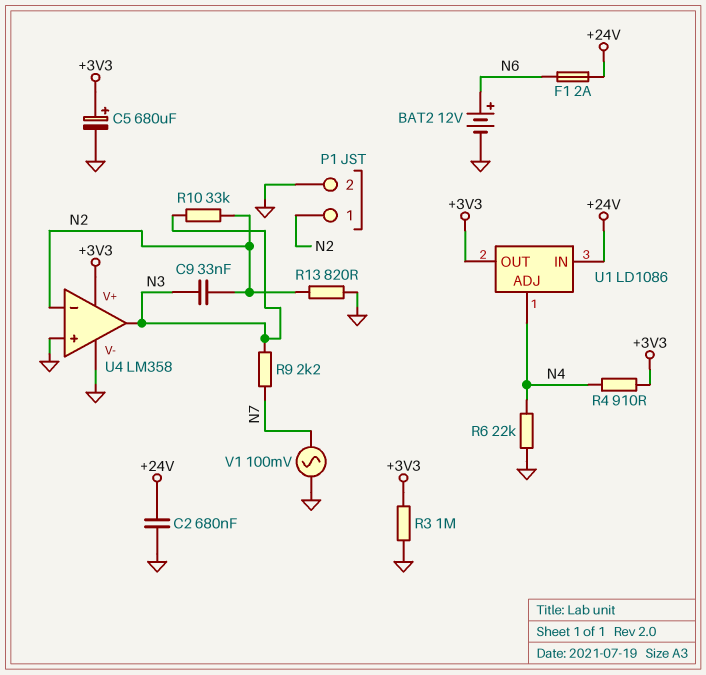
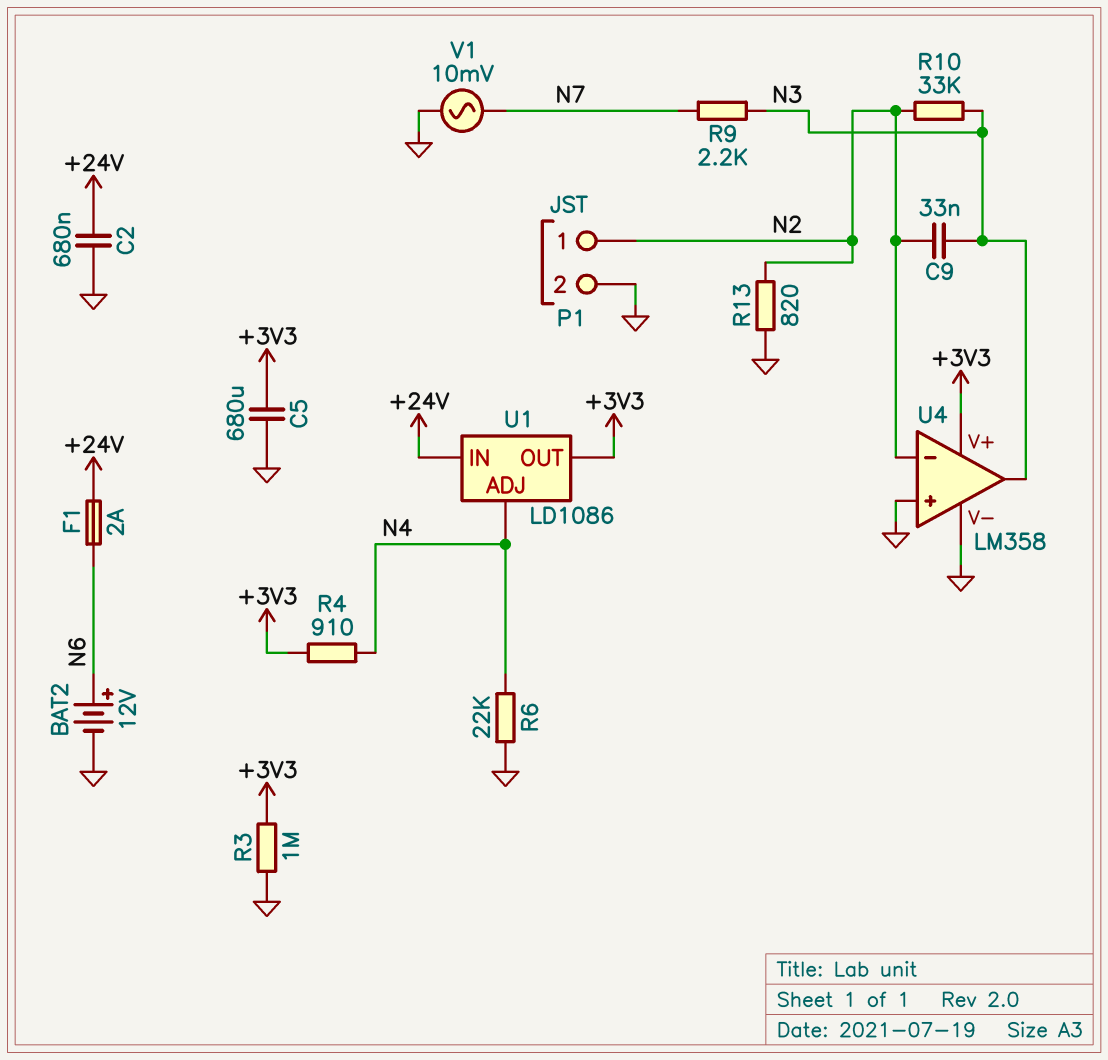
C5: 680uF (plus +3V3, minus GND) -> 680uF (+3V3, GND)
V1: AC 100mV (GND, N7) -> AC 10mV (GND, N7)

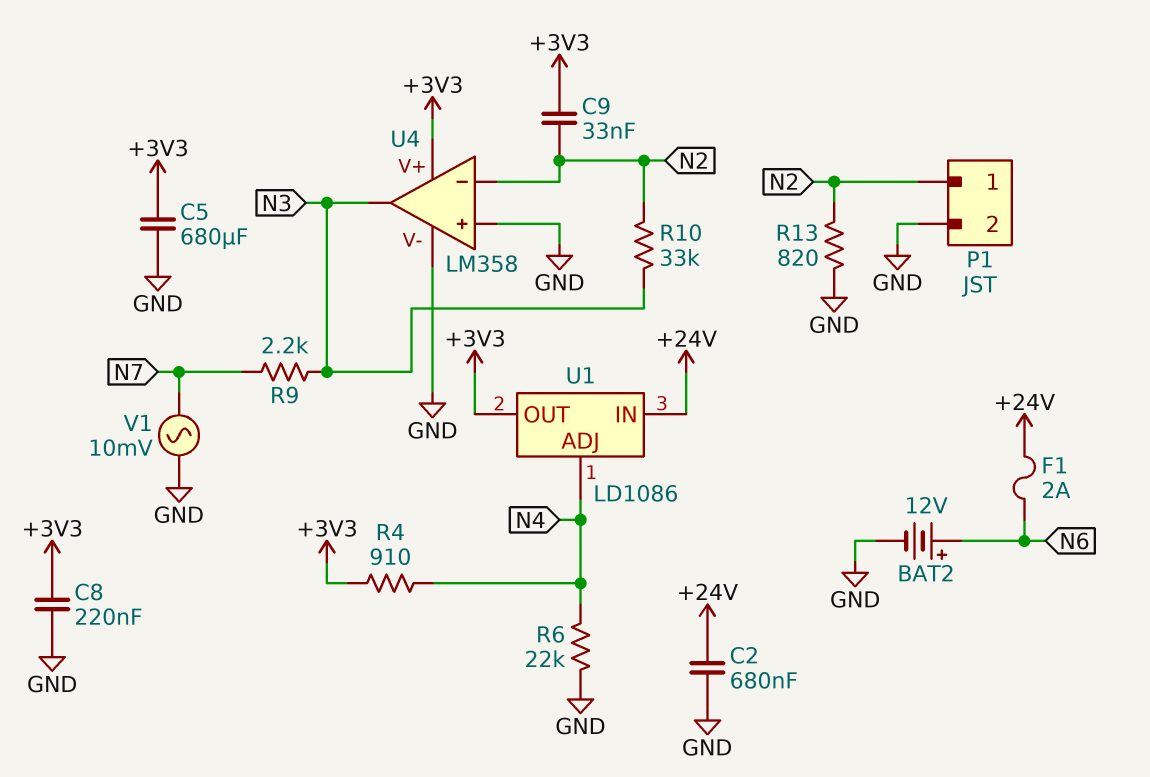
C8: none -> 220nF (+3V3, GND)
C9: 33nF (N2, N3) -> 33nF (+3V3, N2)
R3: 1M (+3V3, GND) -> none

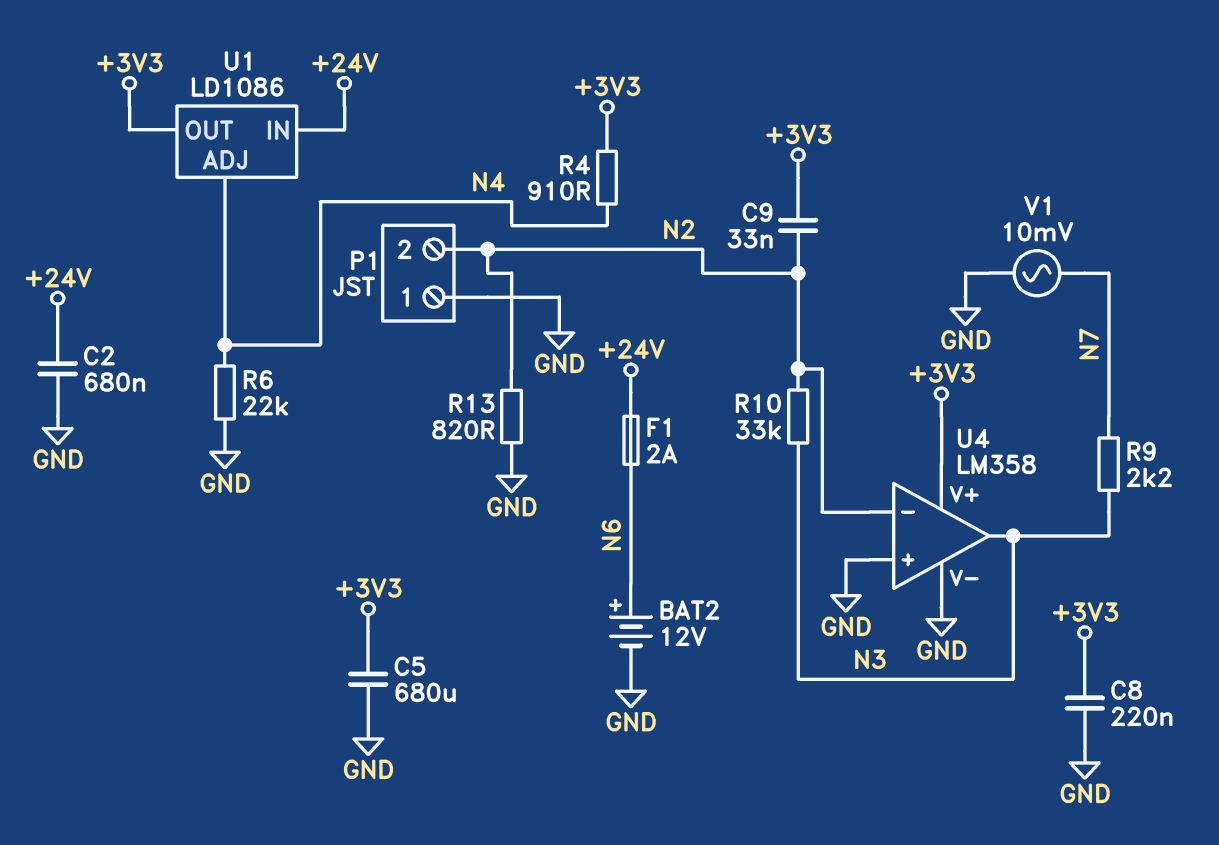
P1 pin 1: N2 -> GND
P1 pin 2: GND -> N2

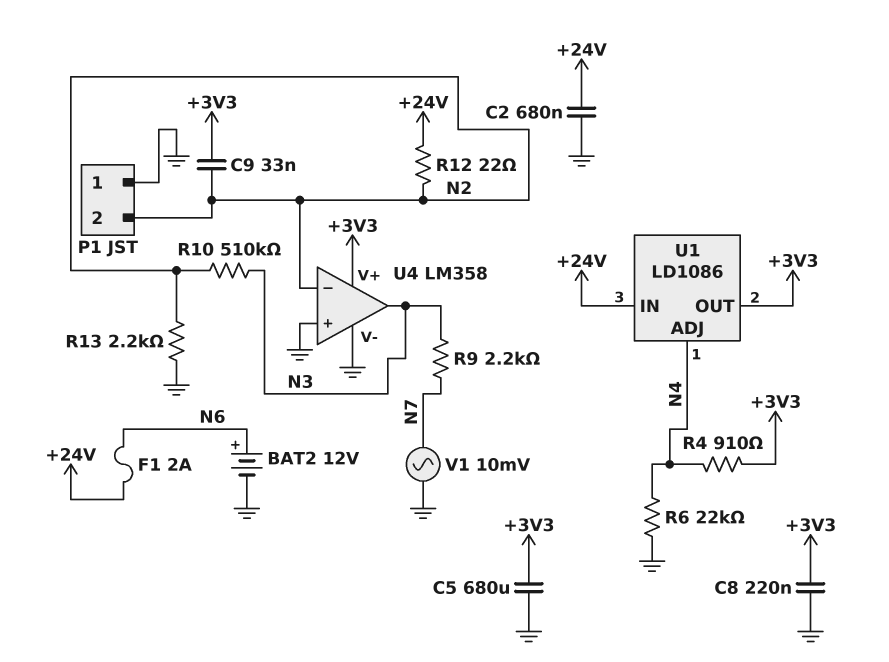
R10: 33k (N2, N3) -> 510k (N2, N3)
R12: none -> 22 (+24V, N2)
R13: 820 (GND, N2) -> 2.2k (GND, N2)

